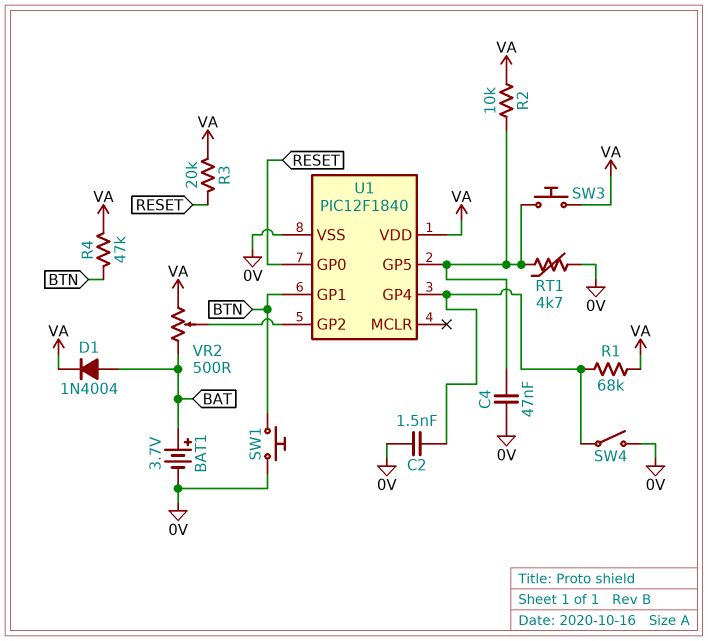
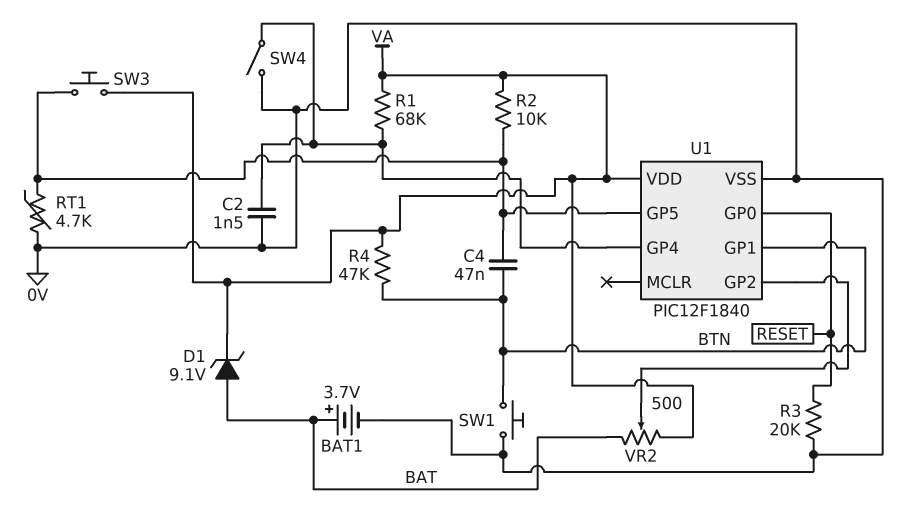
C4: 47nF (0V, U1/GP5) -> 47nF (BTN, U1/GP5)
D1: diode 1N4004 (A BAT, K VA) -> zener 9.1V (A BAT, K VA)
R3: 20k (RESET, VA) -> 20k (0V, RESET)

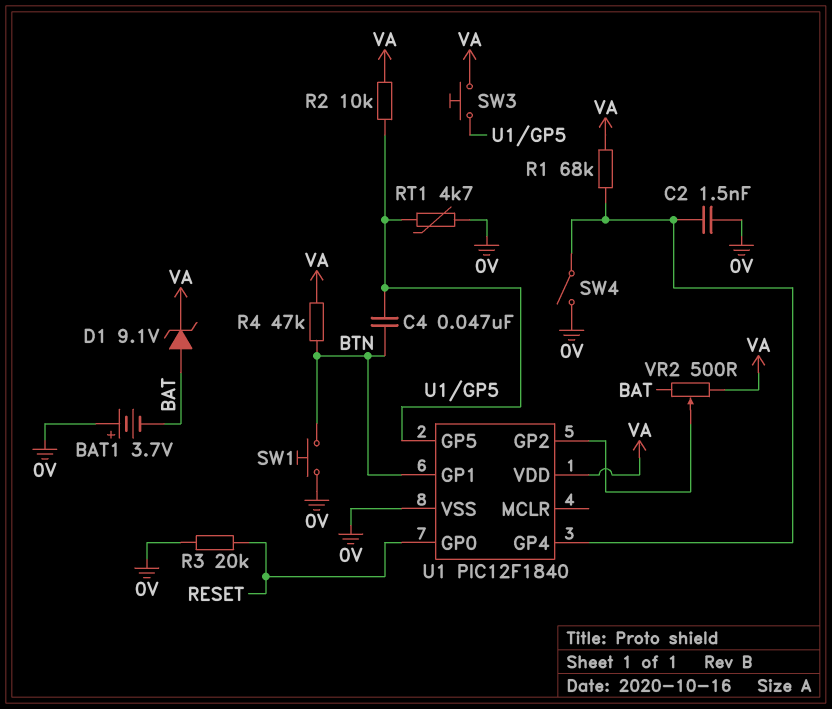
BAT1: 3.7V (plus BAT, minus 0V) -> 3.7V (plus 0V, minus BAT)

